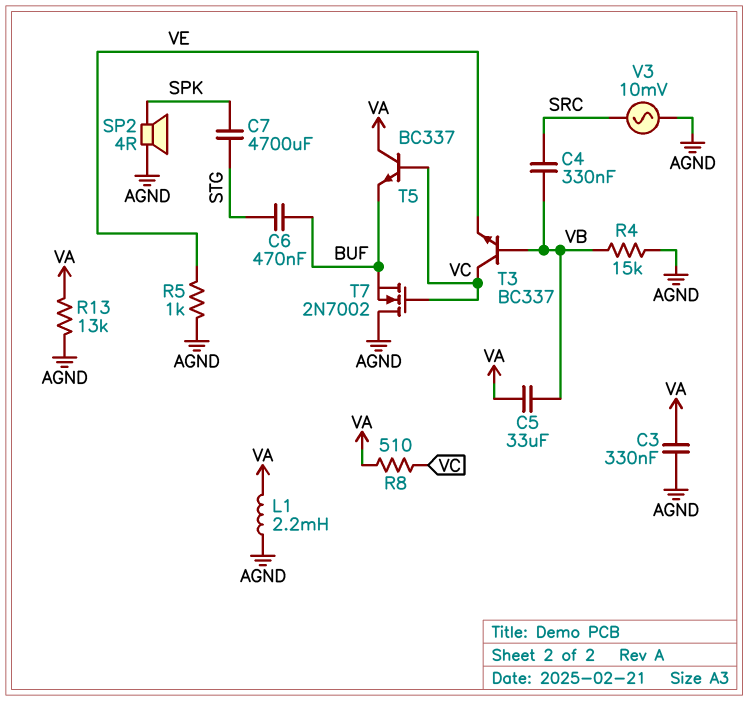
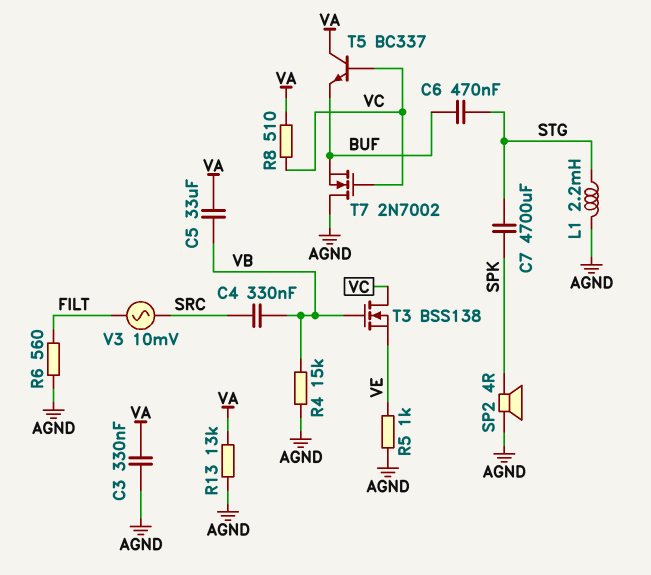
L1: 2.2mH (AGND, VA) -> 2.2mH (AGND, STG)
R6: none -> 560 (AGND, FILT)
T3: NPN BC337 (B VB, C VC, E VE) -> NMOS BSS138 (G VB, D VC, S VE)
V3: AC 10mV (AGND, SRC) -> AC 10mV (FILT, SRC)

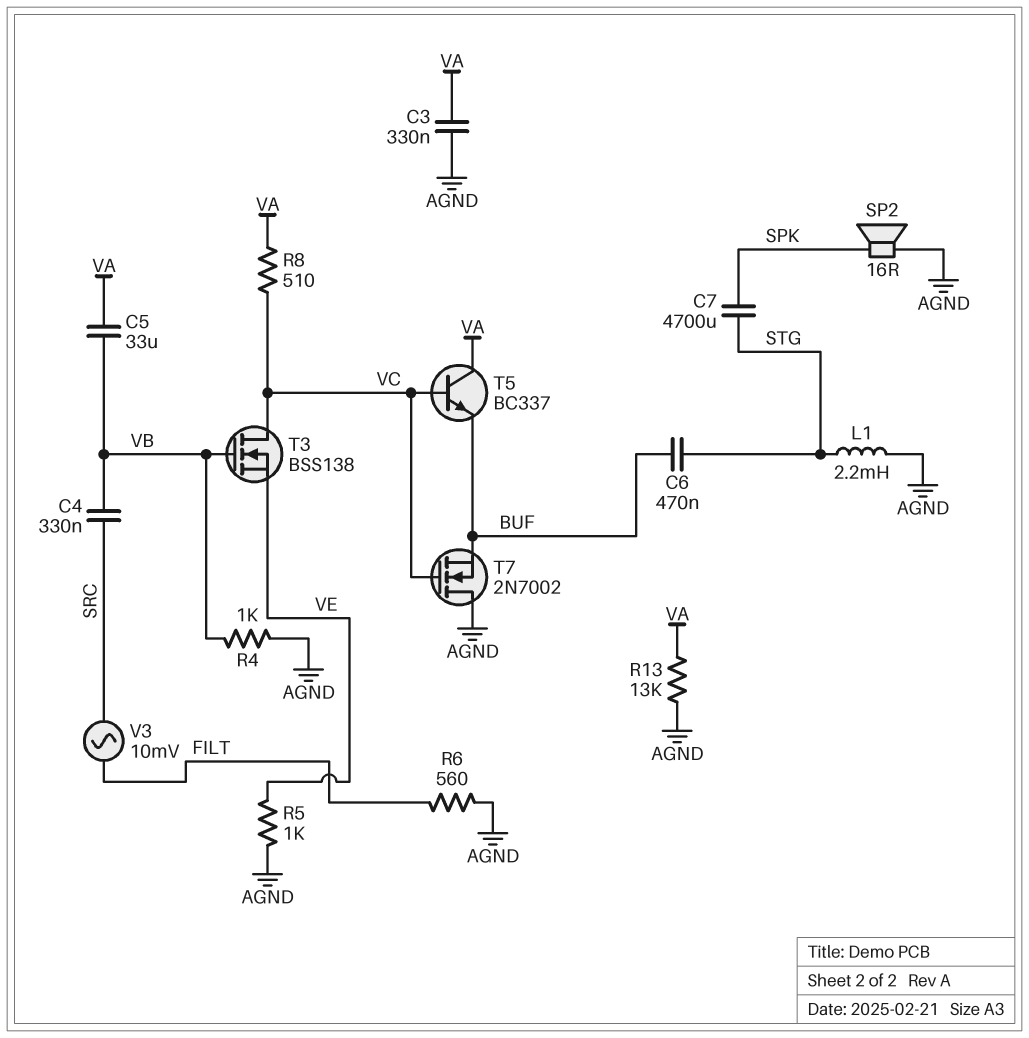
R4: 15k (AGND, VB) -> 1k (AGND, VB)
SP2: speaker 4R (AGND, SPK) -> speaker 16R (AGND, SPK)

